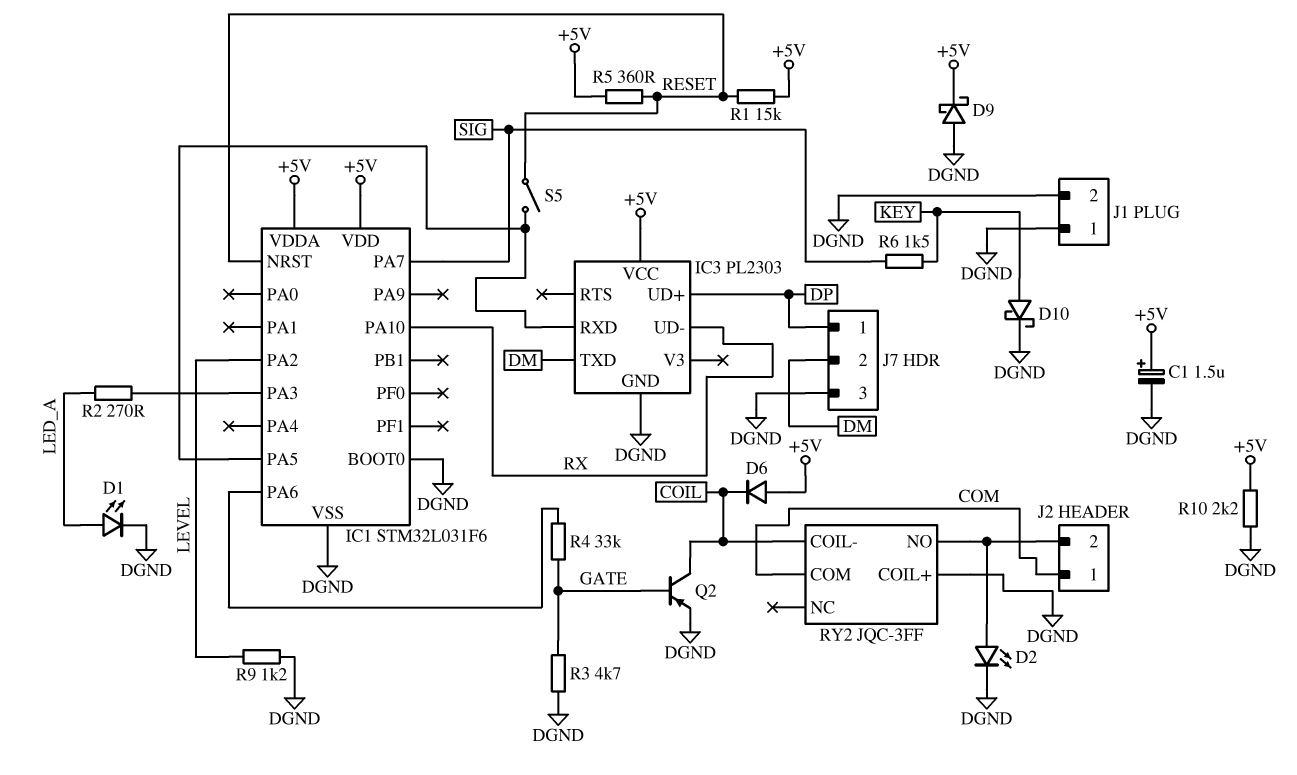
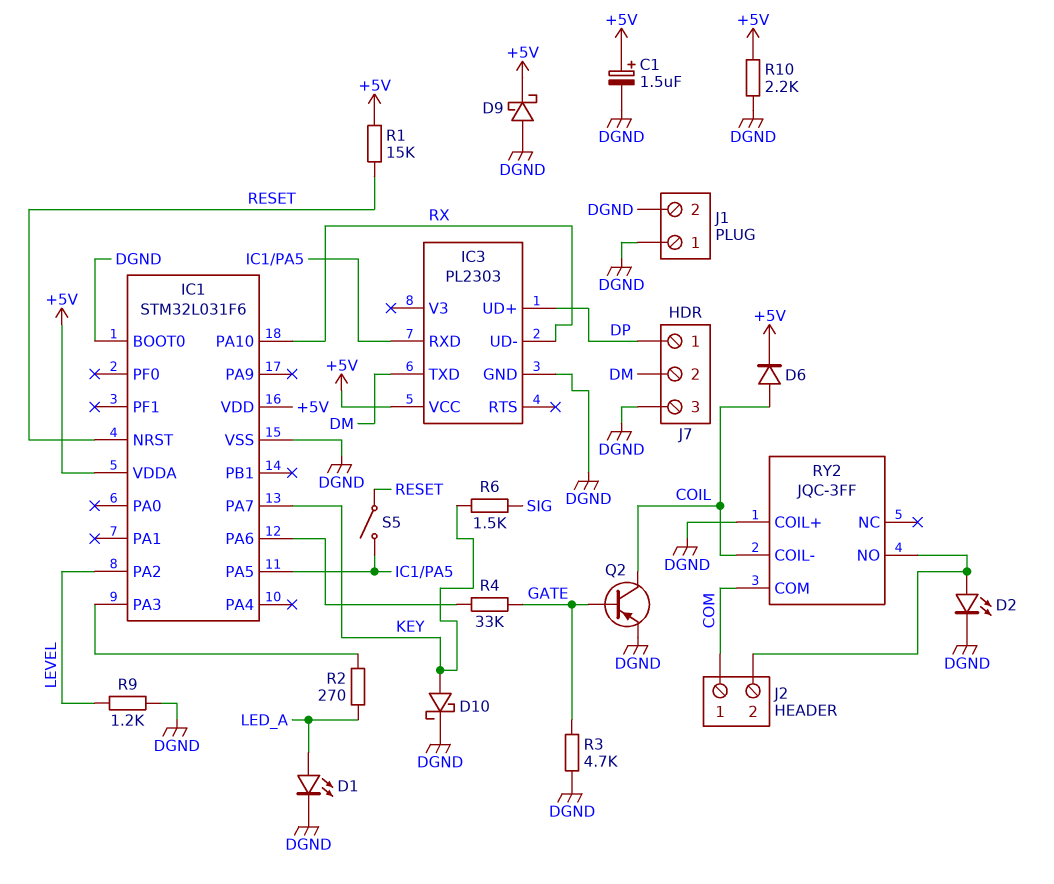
D6: diode (A +5V, K COIL) -> diode (A COIL, K +5V)
IC1 pin PA7: SIG -> KEY
R5: 360 (+5V, RESET) -> none

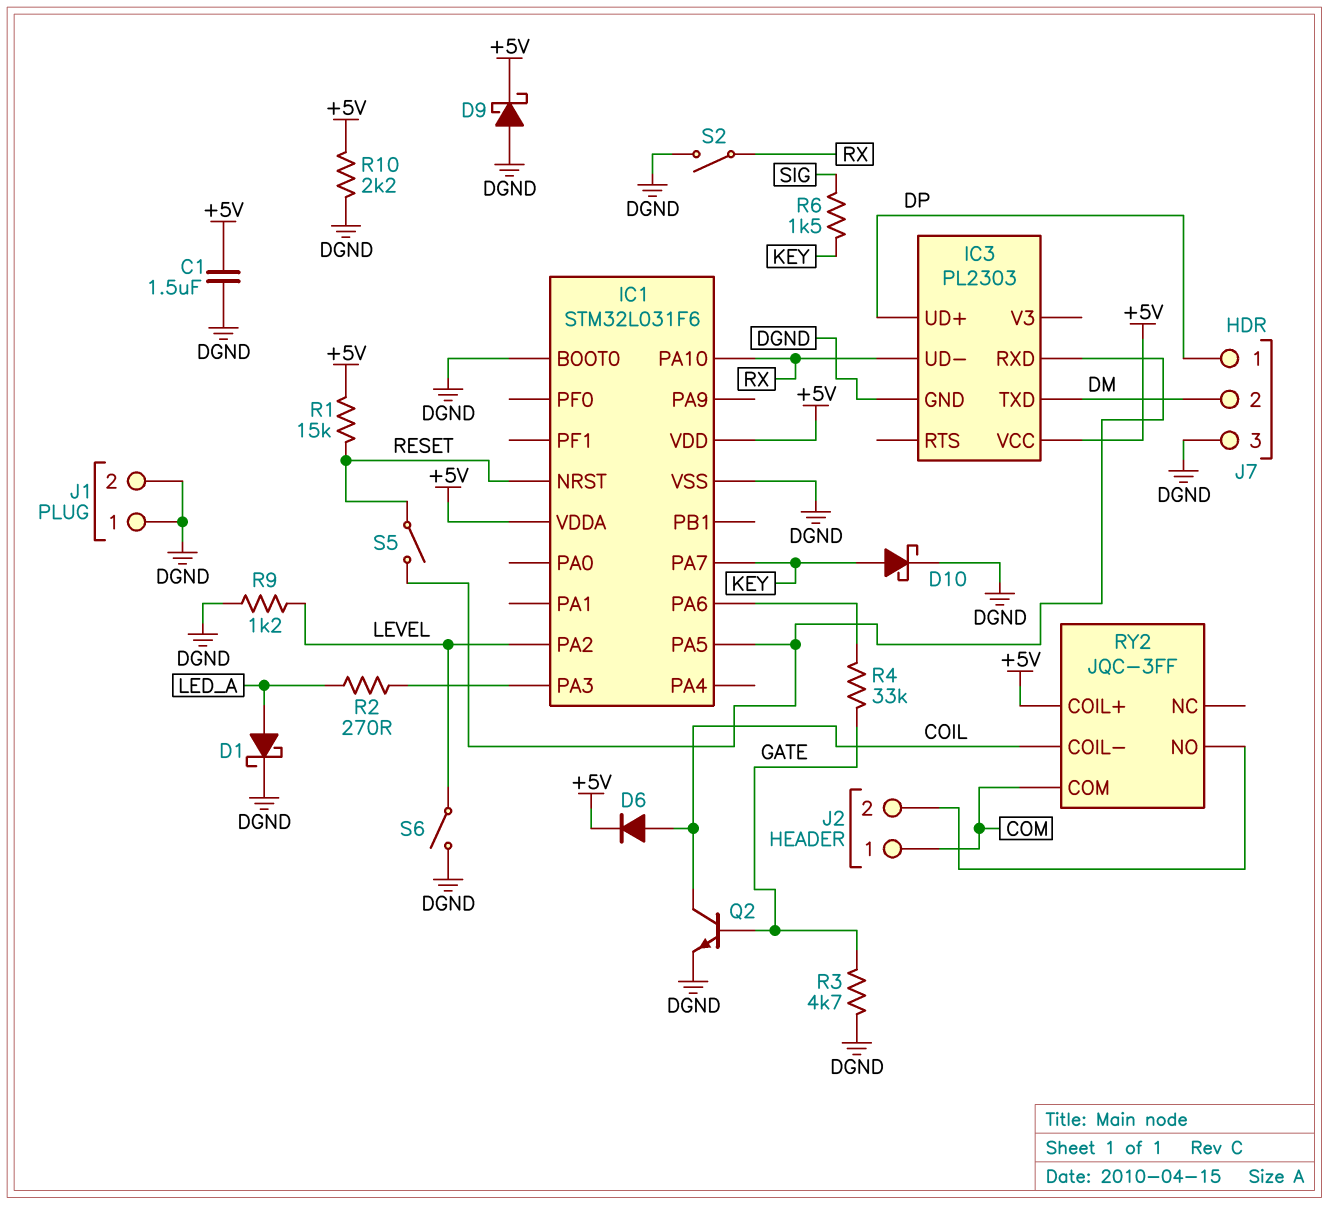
C1: 1.5uF (plus +5V, minus DGND) -> 1.5uF (+5V, DGND)
D1: LED (A LED_A, K DGND) -> schottky (A LED_A, K DGND)
D2: LED (A J2/2, K DGND) -> none
Q2: PNP (B GATE, C COIL, E DGND) -> NPN (B GATE, C COIL, E DGND)
RY2 pin COIL+: DGND -> +5V
S2: none -> switch (DGND, RX)
S6: none -> switch (DGND, LEVEL)

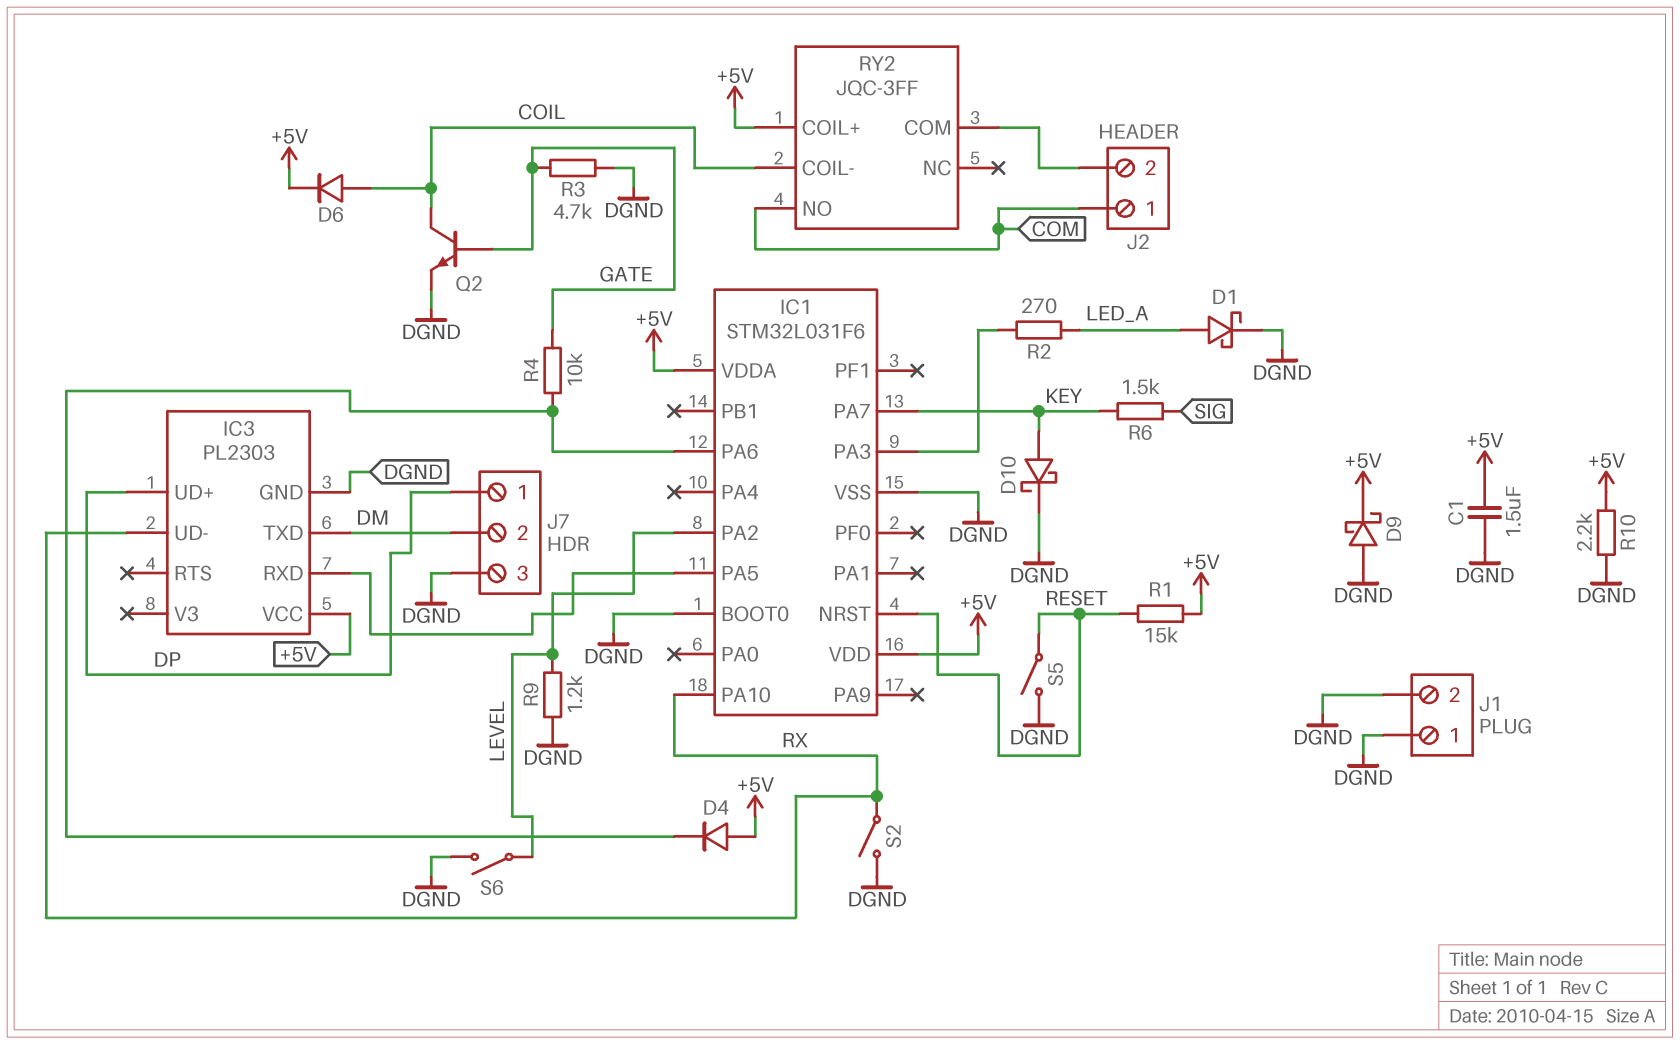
D4: none -> diode (A +5V, K IC1/PA6)
R4: 33k (GATE, IC1/PA6) -> 10k (GATE, IC1/PA6)
RY2 pin COM: COM -> J2/2
RY2 pin NO: J2/2 -> COM
S5: switch (IC1/PA5, RESET) -> switch (DGND, RESET)

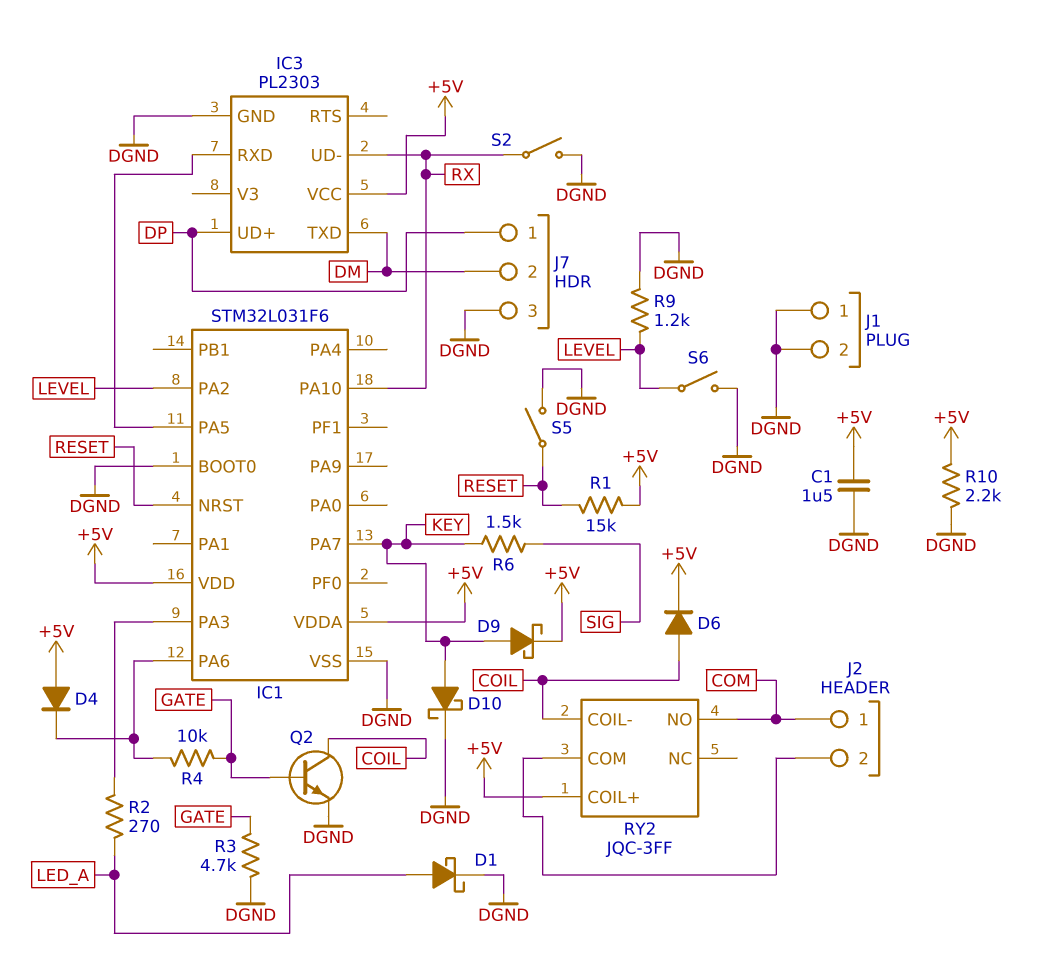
D9: schottky (A DGND, K +5V) -> schottky (A KEY, K +5V)

